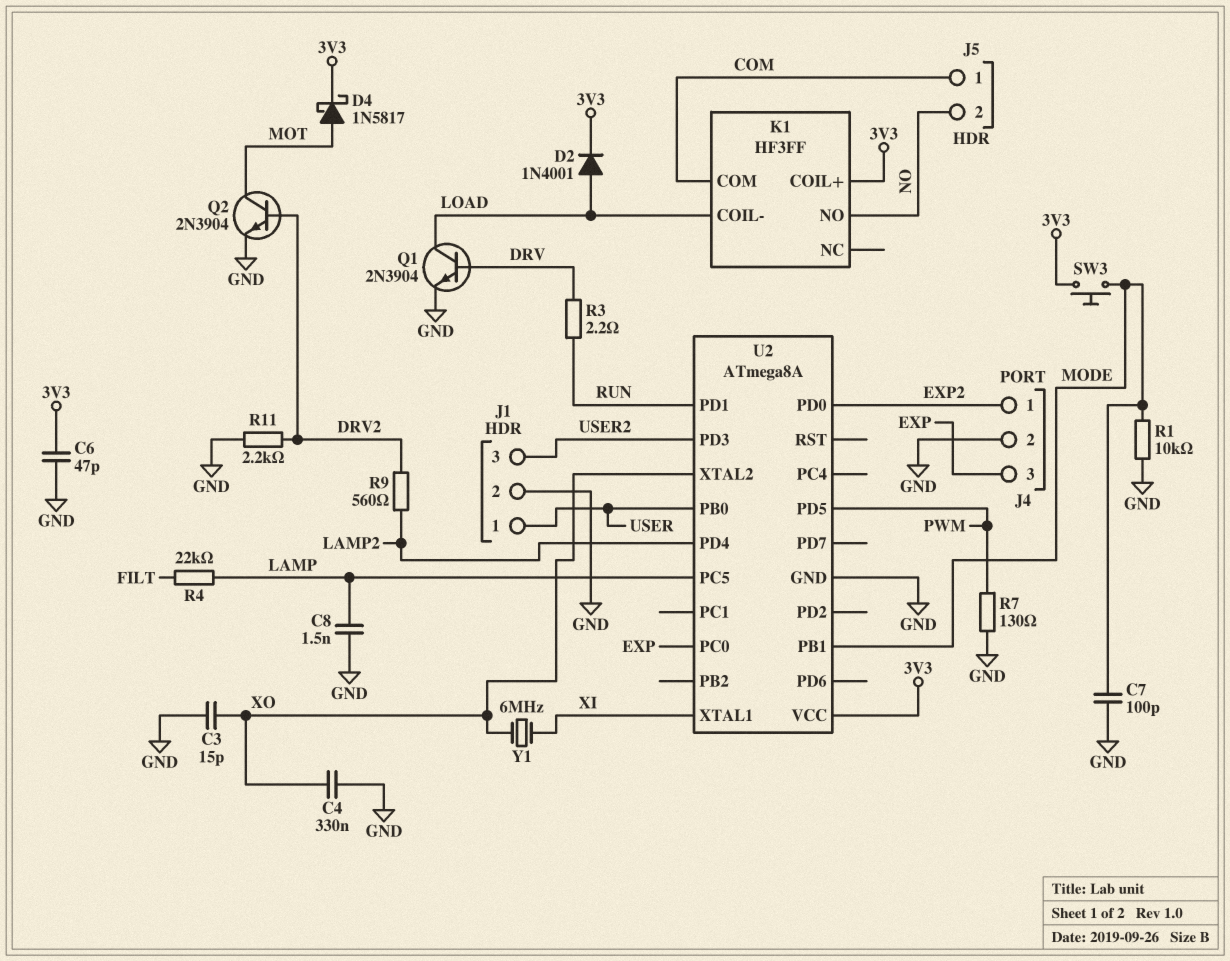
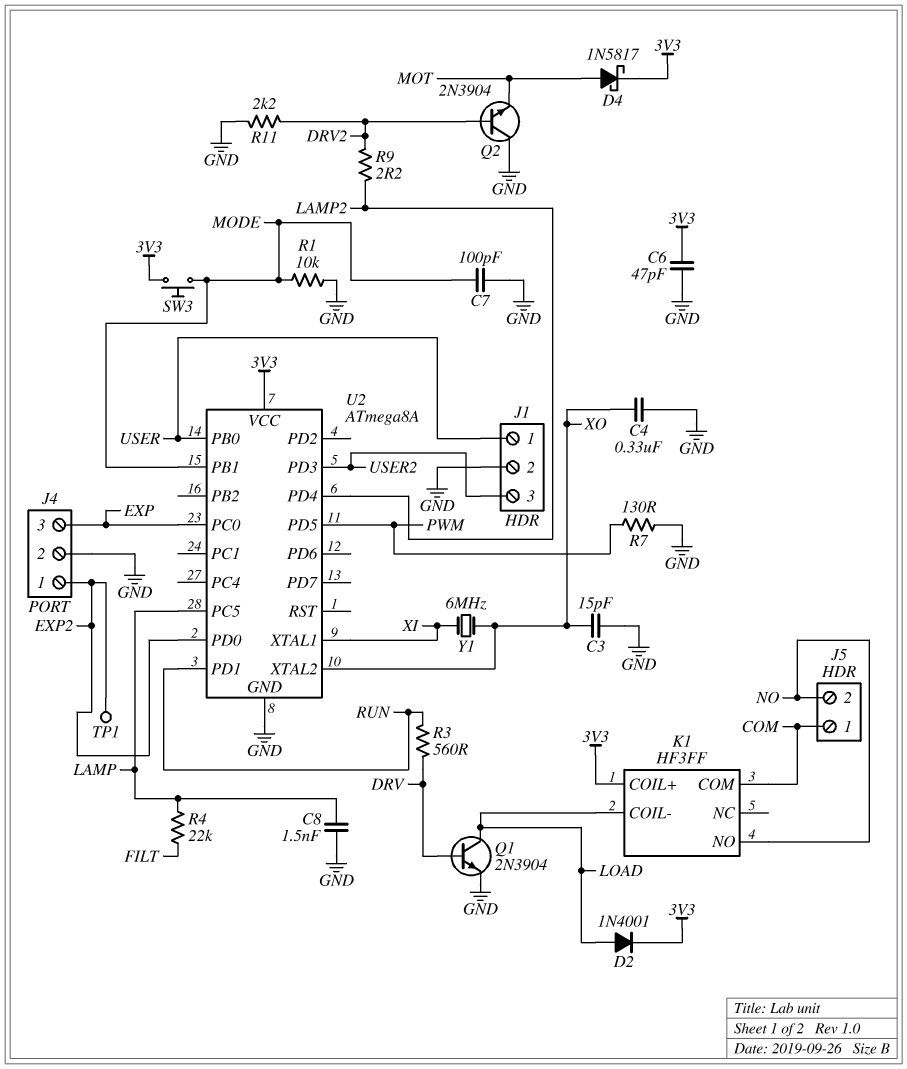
Q2: NPN 2N3904 (B DRV2, C MOT, E GND) -> NPN 2N3904 (B DRV2, C GND, E MOT)
R3: 2.2 (DRV, RUN) -> 560 (DRV, RUN)
R9: 560 (DRV2, LAMP2) -> 2.2 (DRV2, LAMP2)
TP1: none -> test point (EXP2)

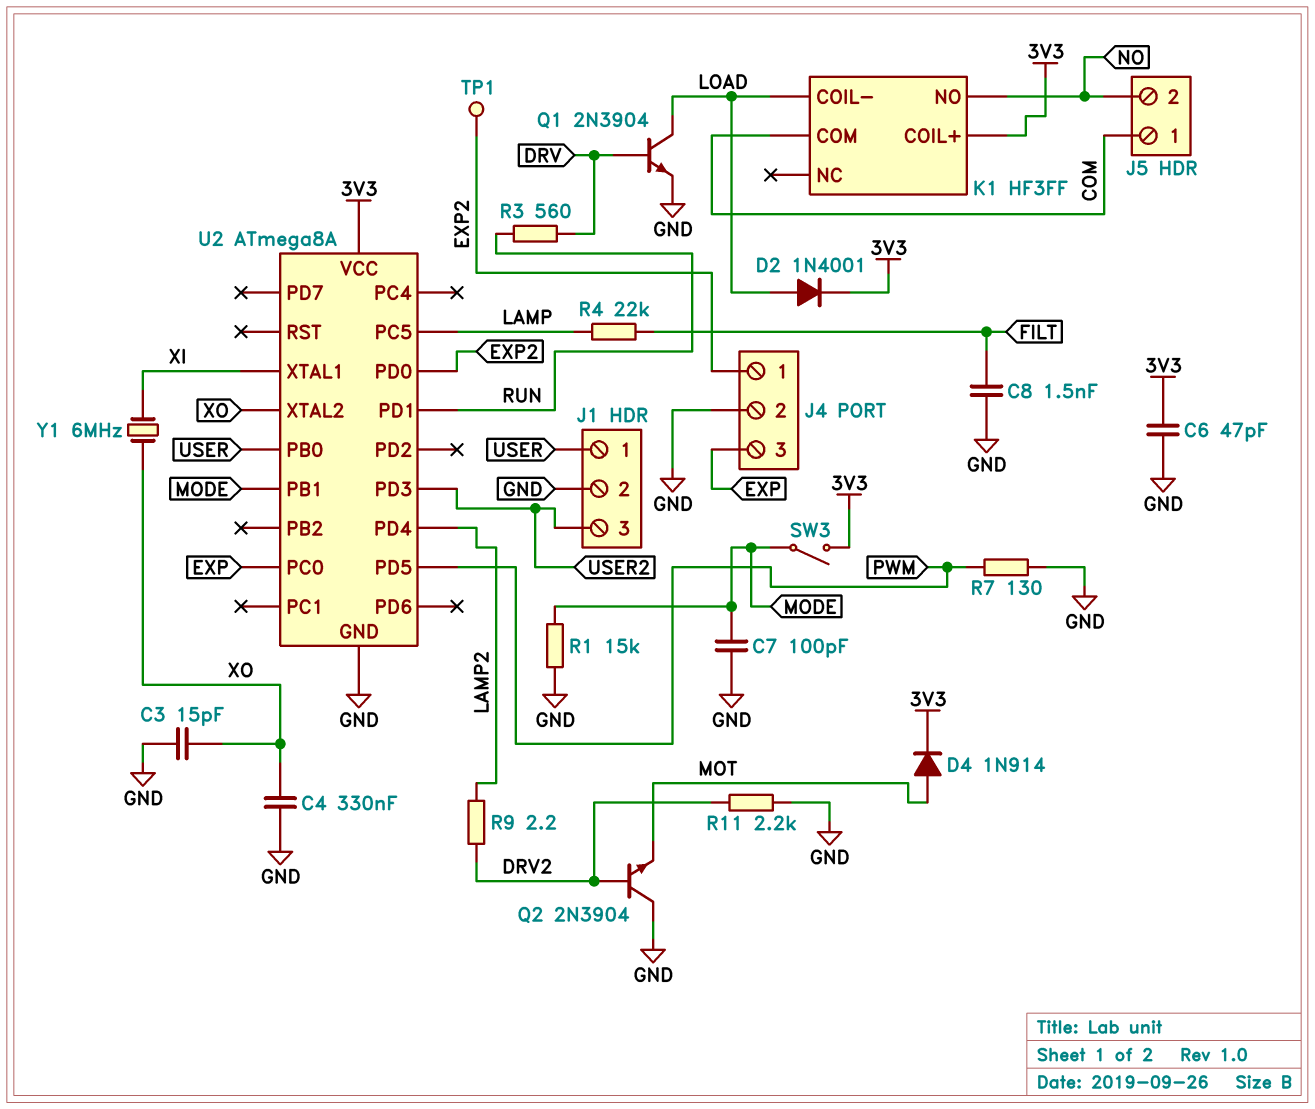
C8: 1.5nF (GND, LAMP) -> 1.5nF (FILT, GND)
D4: schottky 1N5817 (A MOT, K 3V3) -> diode 1N914 (A MOT, K 3V3)
R1: 10k (GND, MODE) -> 15k (GND, MODE)
SW3: button (3V3, MODE) -> switch (3V3, MODE)

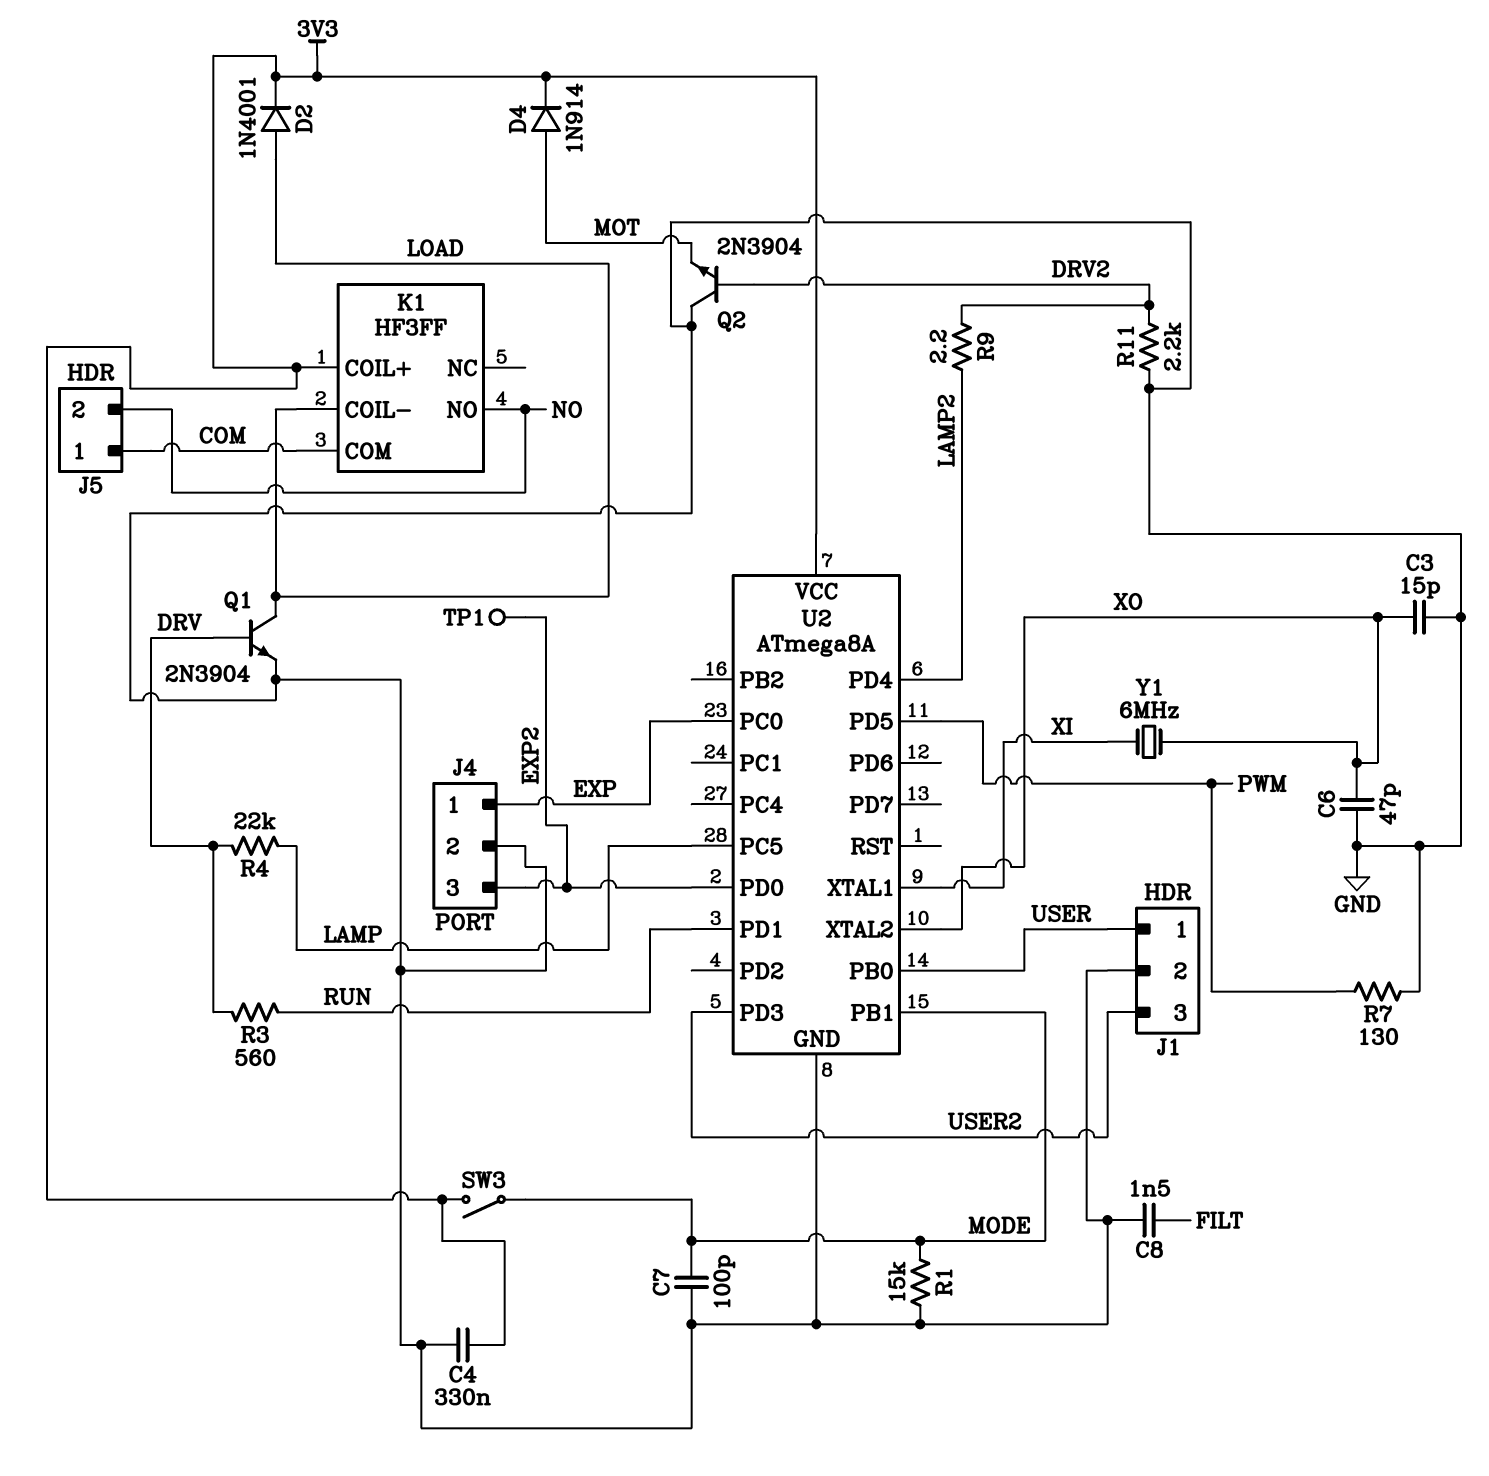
C4: 330nF (GND, XO) -> 330nF (3V3, GND)
C6: 47pF (3V3, GND) -> 47pF (GND, XO)
J4 pin 1: EXP2 -> EXP
J4 pin 3: EXP -> EXP2
R4: 22k (FILT, LAMP) -> 22k (DRV, LAMP)

